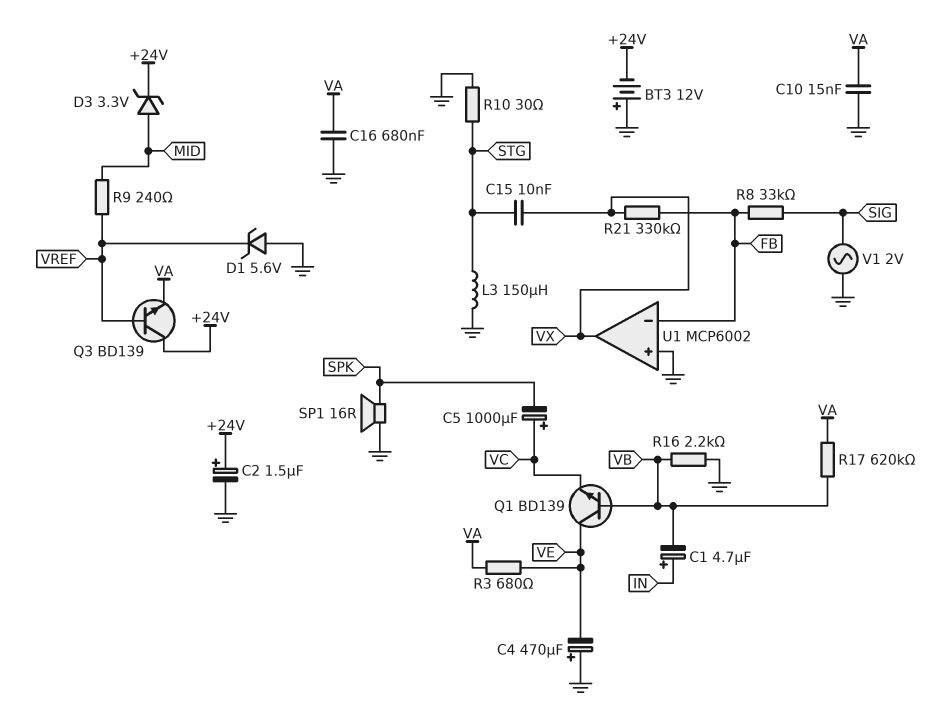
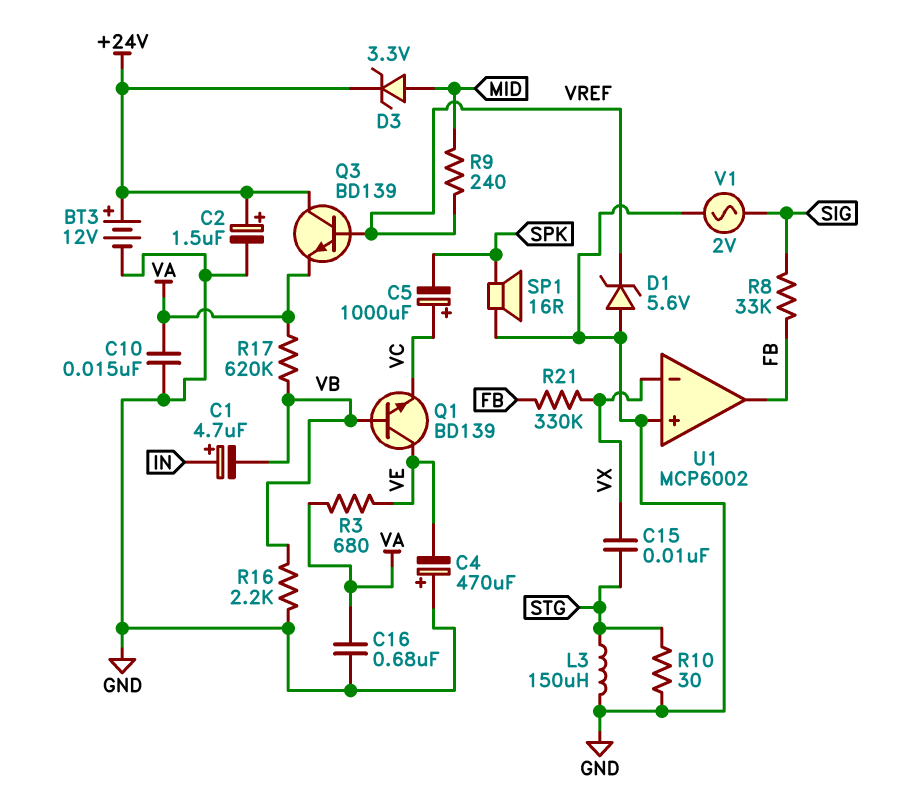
BT3: 12V (plus GND, minus +24V) -> 12V (plus +24V, minus GND)
U1 pin in-: FB -> VX
U1 pin out: VX -> FB

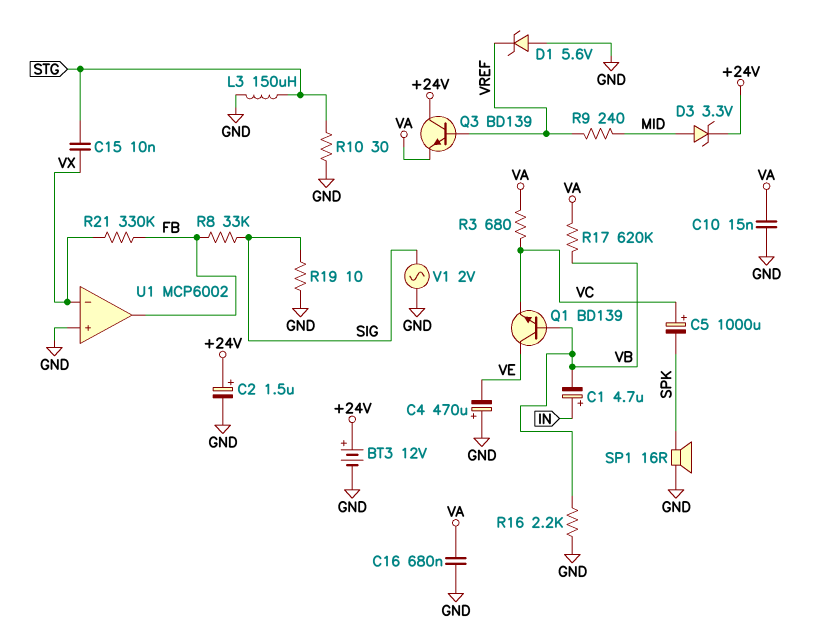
R3: 680 (VA, VE) -> 680 (VA, VC)
R19: none -> 10 (GND, SIG)

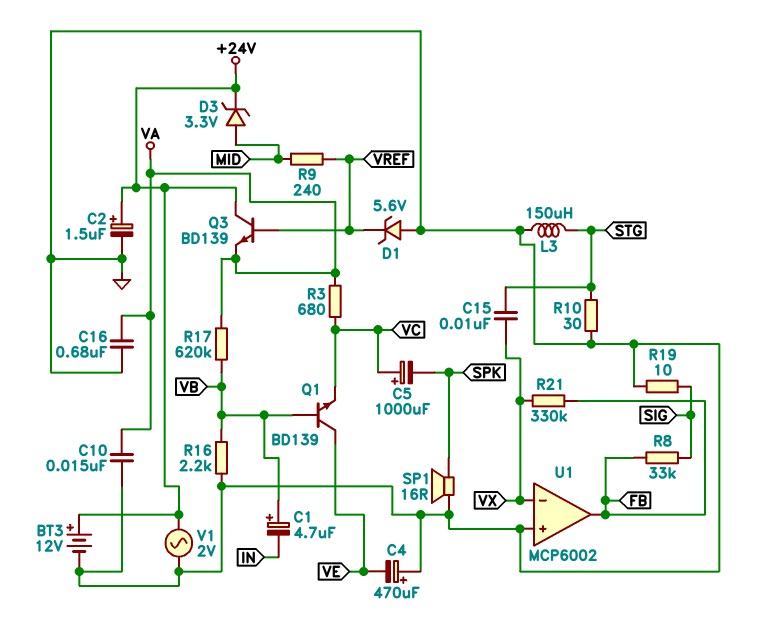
C1: 4.7uF (plus IN, minus VB) -> 4.7uF (plus VB, minus IN)
V1: AC 2V (GND, SIG) -> AC 2V (+24V, GND)

